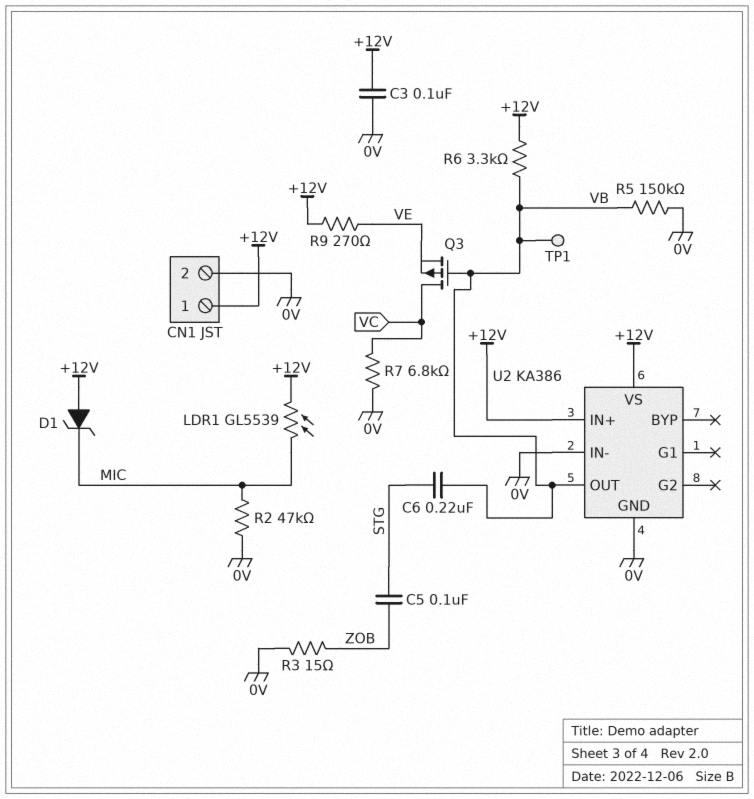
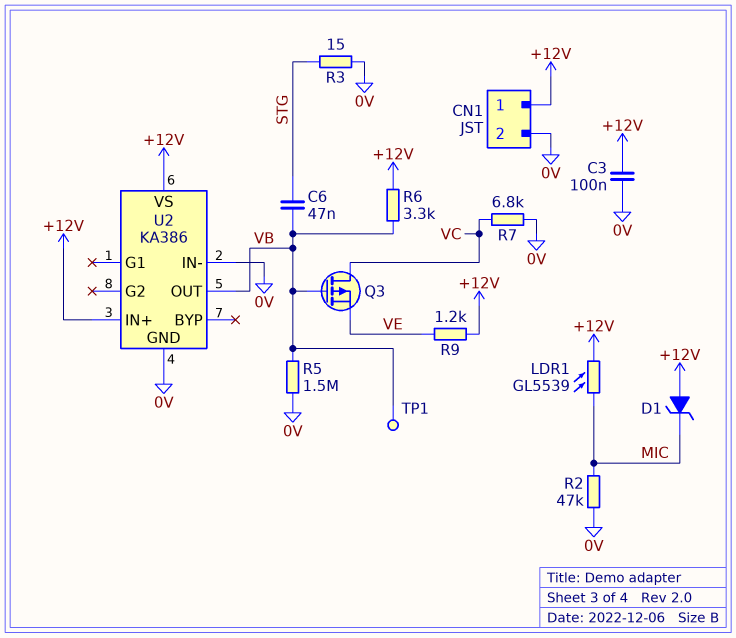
C5: 100nF (STG, ZOB) -> none
C6: 220nF (STG, VB) -> 47nF (STG, VB)
R3: 15 (0V, ZOB) -> 15 (0V, STG)
R5: 150k (0V, VB) -> 1.5M (0V, VB)
R9: 270 (+12V, VE) -> 1.2k (+12V, VE)

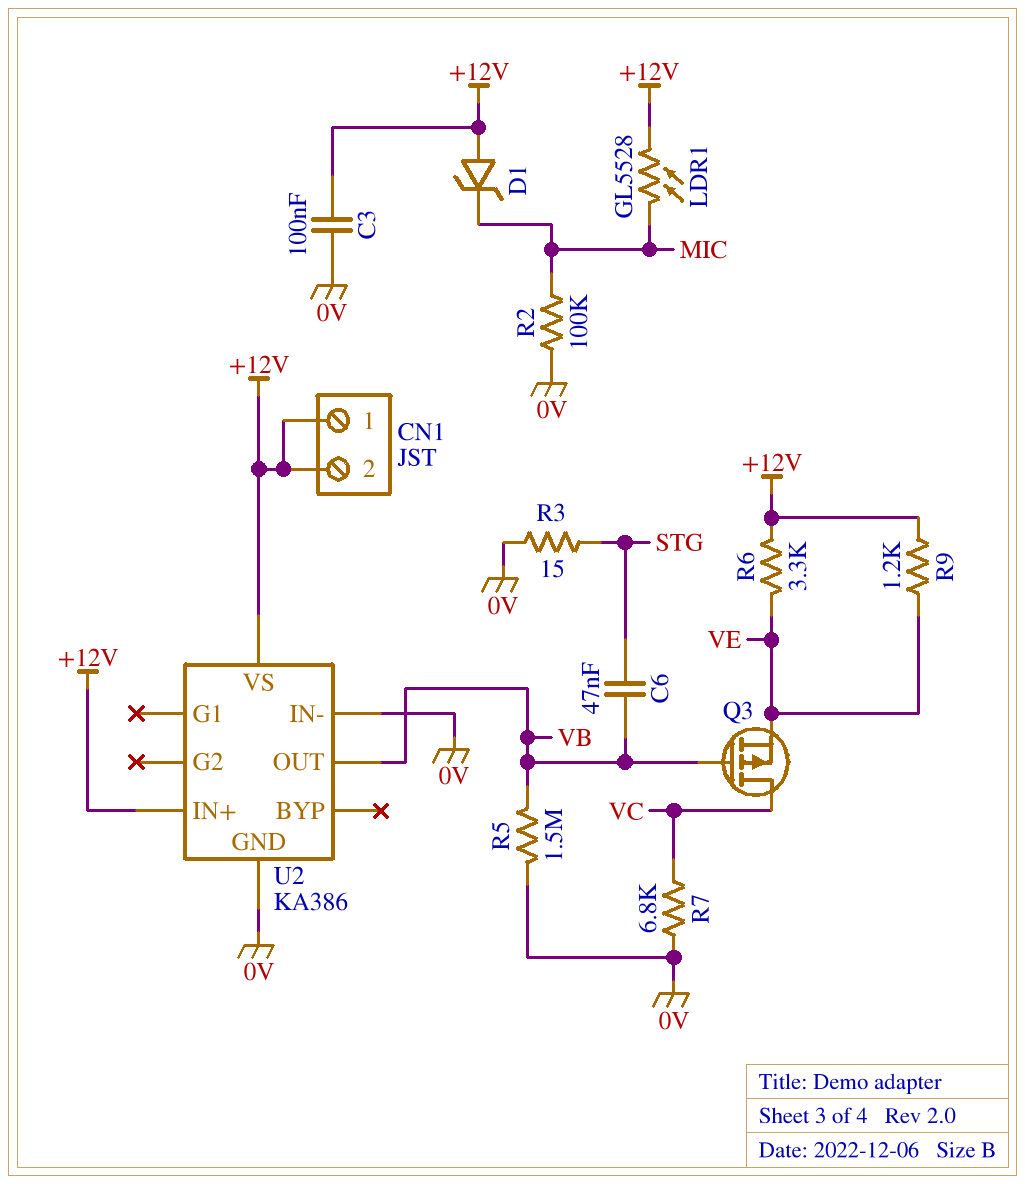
CN1 pin 2: 0V -> +12V
LDR1: GL5539 (+12V, MIC) -> GL5528 (+12V, MIC)
R2: 47k (0V, MIC) -> 100k (0V, MIC)
R6: 3.3k (+12V, VB) -> 3.3k (+12V, VE)
TP1: test point (VB) -> none

